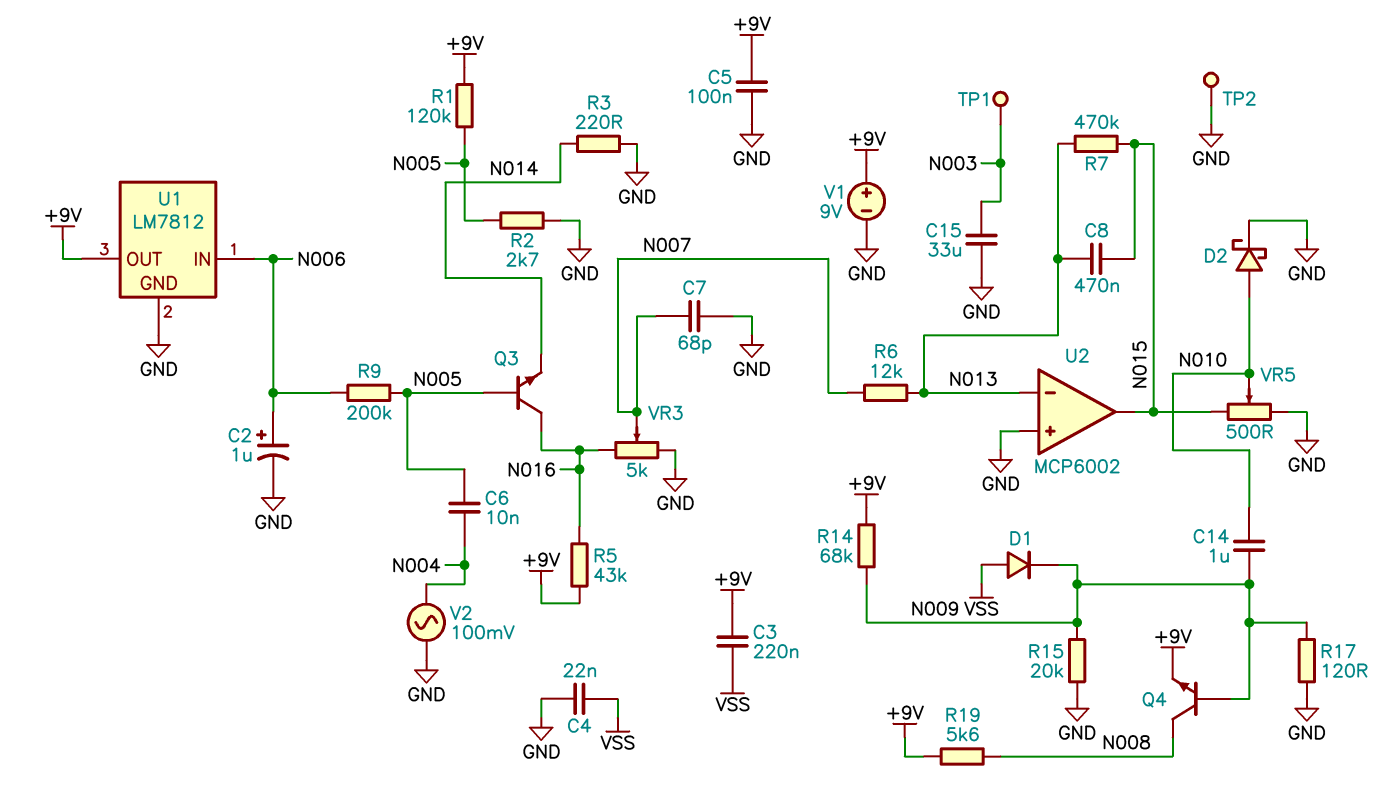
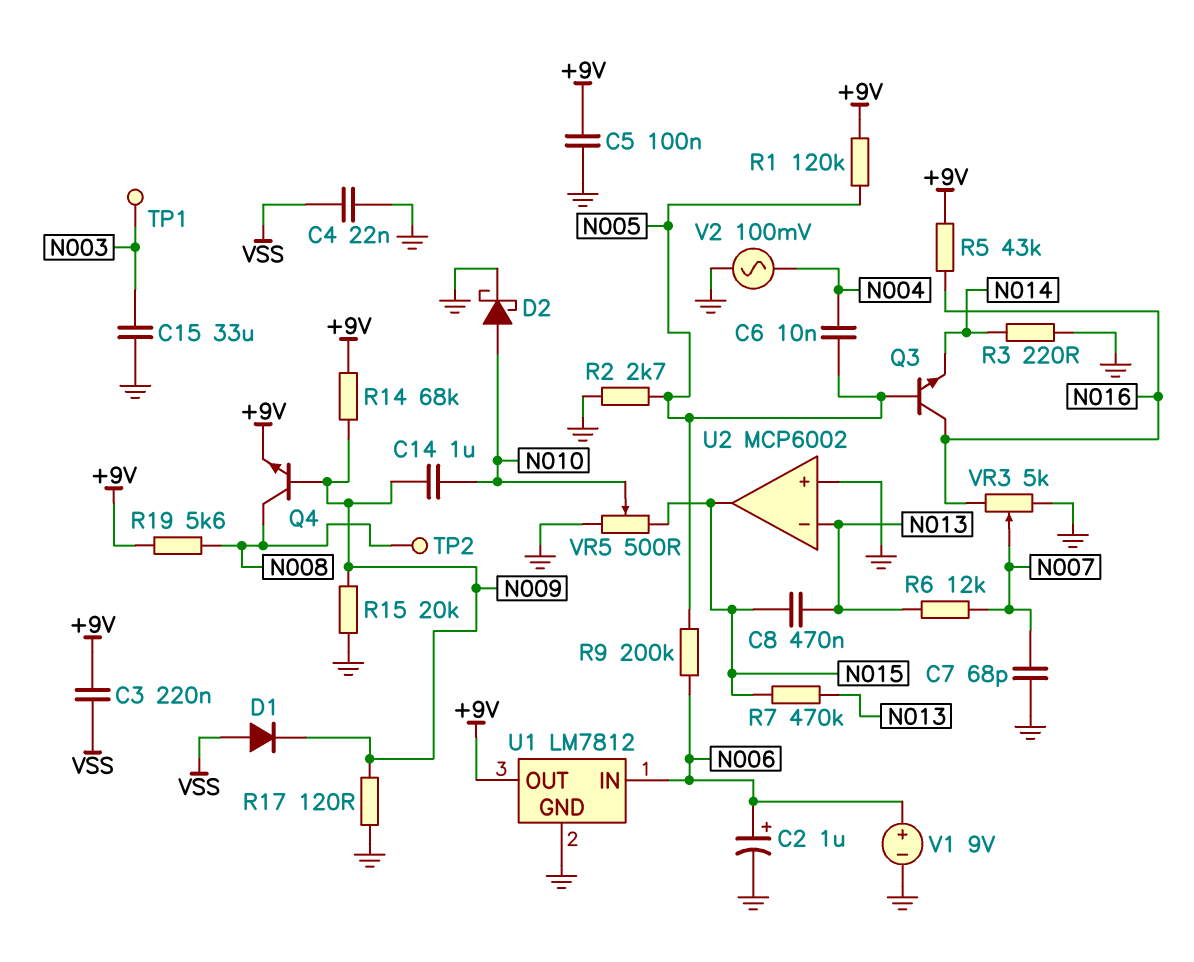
TP2: test point (GND) -> test point (N008)
V1: 9V (plus +9V, minus GND) -> 9V (plus N006, minus GND)

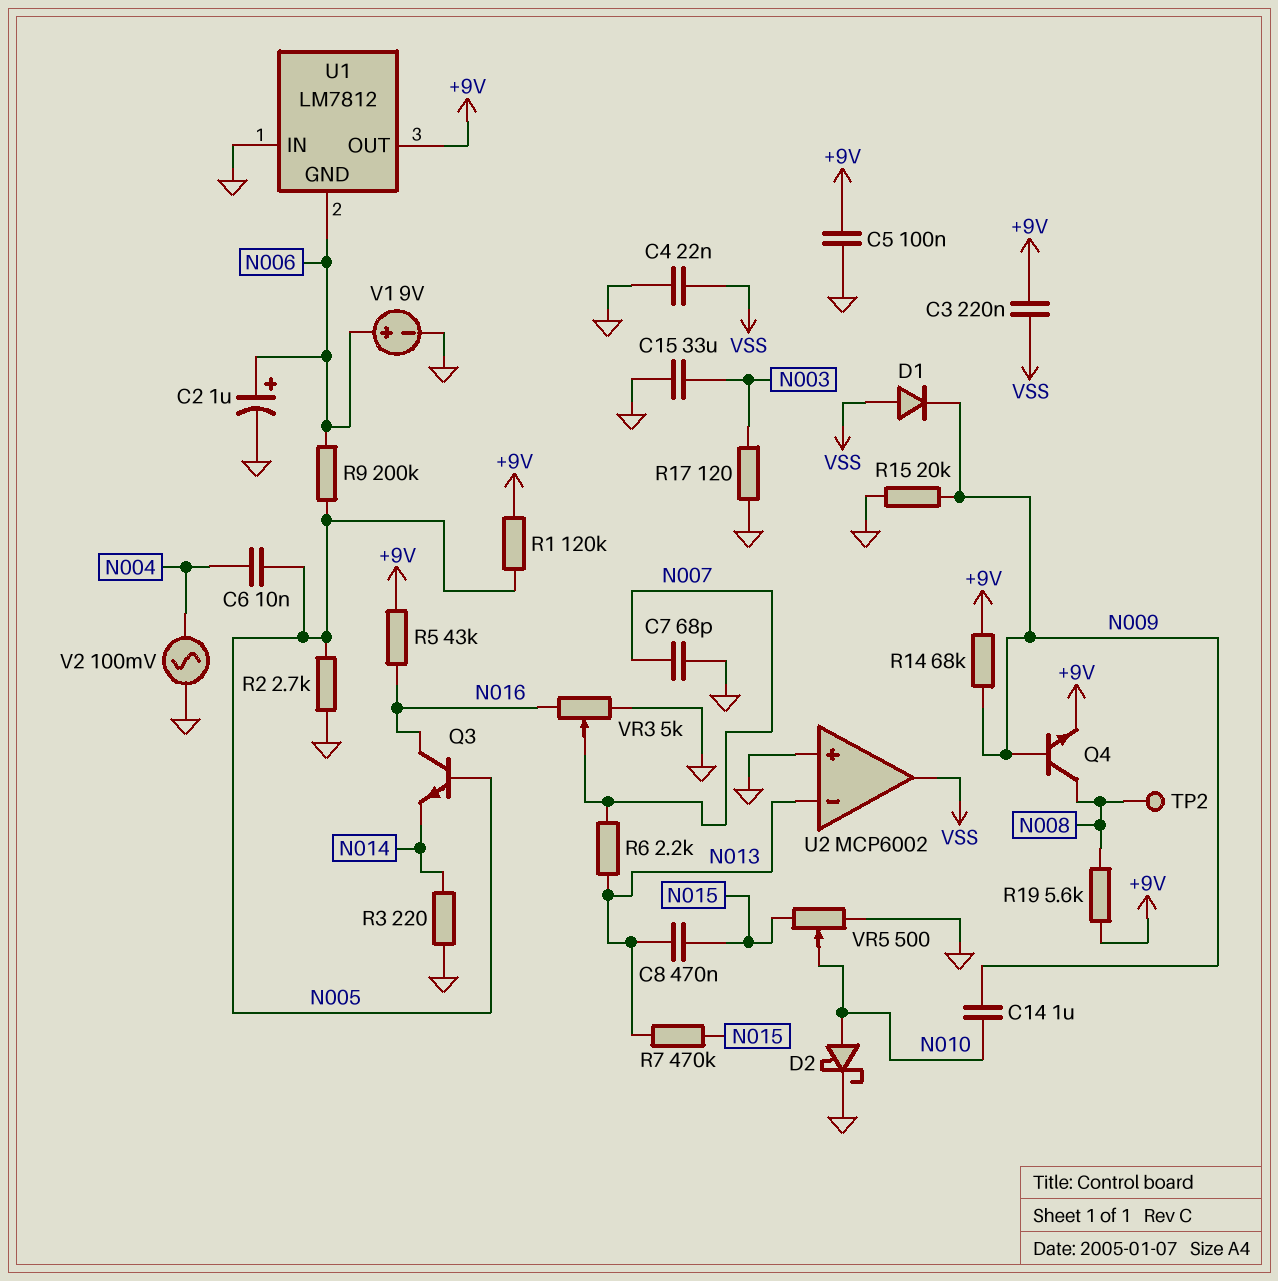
R6: 12k (N007, N013) -> 2.2k (N007, N013)
R17: 120 (GND, N009) -> 120 (GND, N003)
TP1: test point (N003) -> none
U1 pin GND: GND -> N006
U1 pin IN: N006 -> GND
U2 pin out: N015 -> VSS

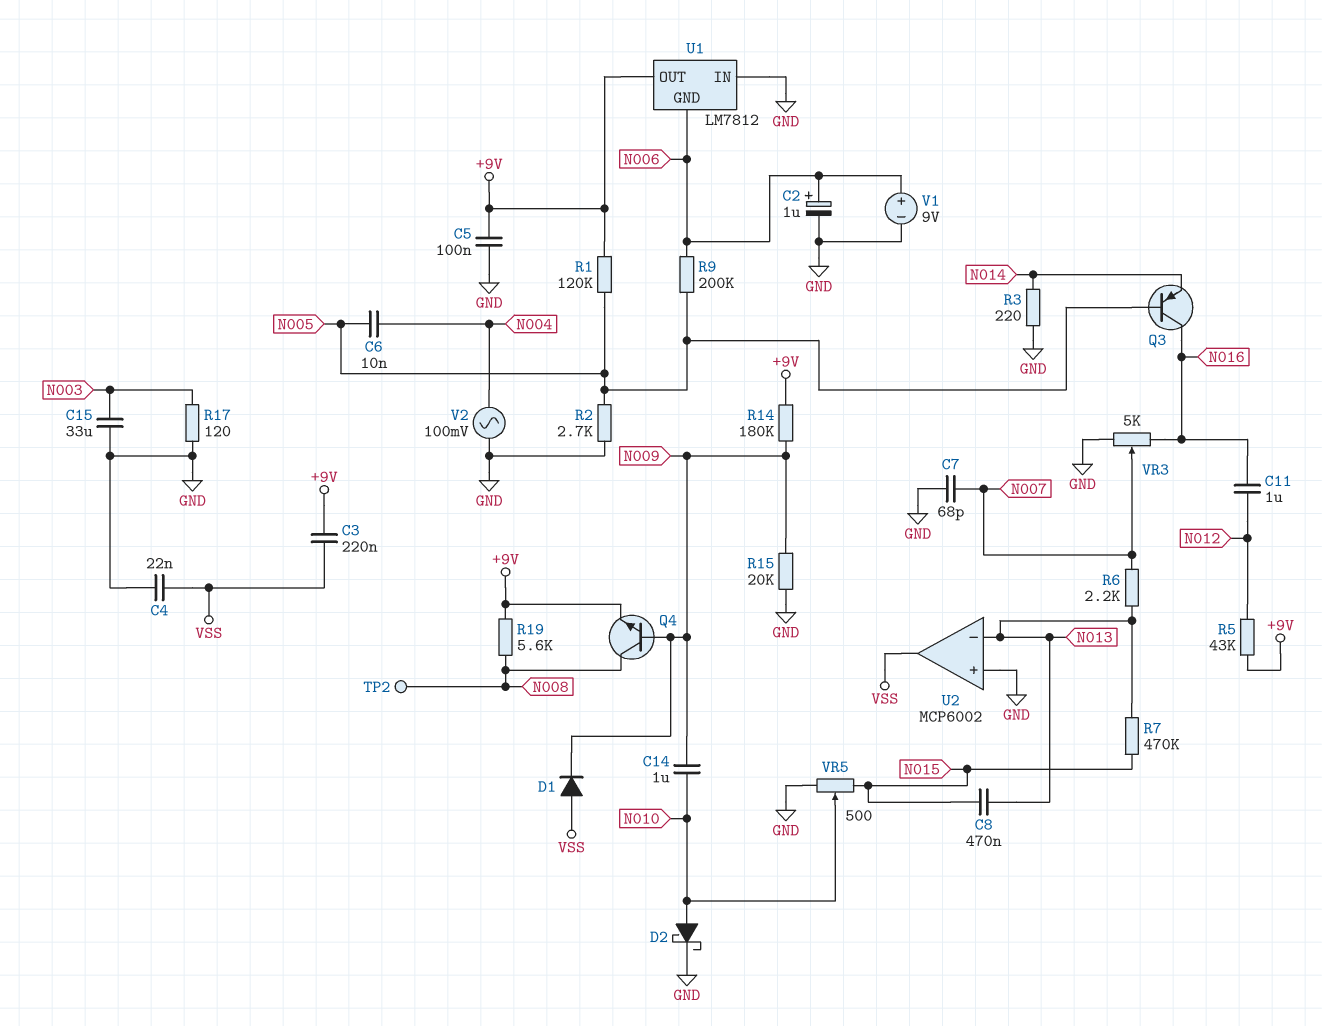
C11: none -> 1uF (N012, N016)
Q3: NPN (B N005, C N016, E N014) -> PNP (B N005, C N016, E N014)
R5: 43k (+9V, N016) -> 43k (+9V, N012)
R14: 68k (+9V, N009) -> 180k (+9V, N009)

